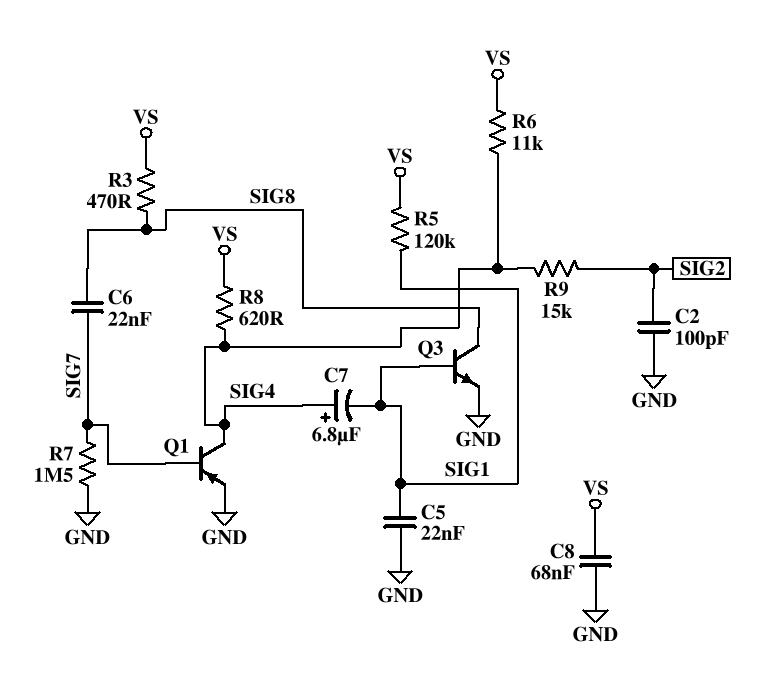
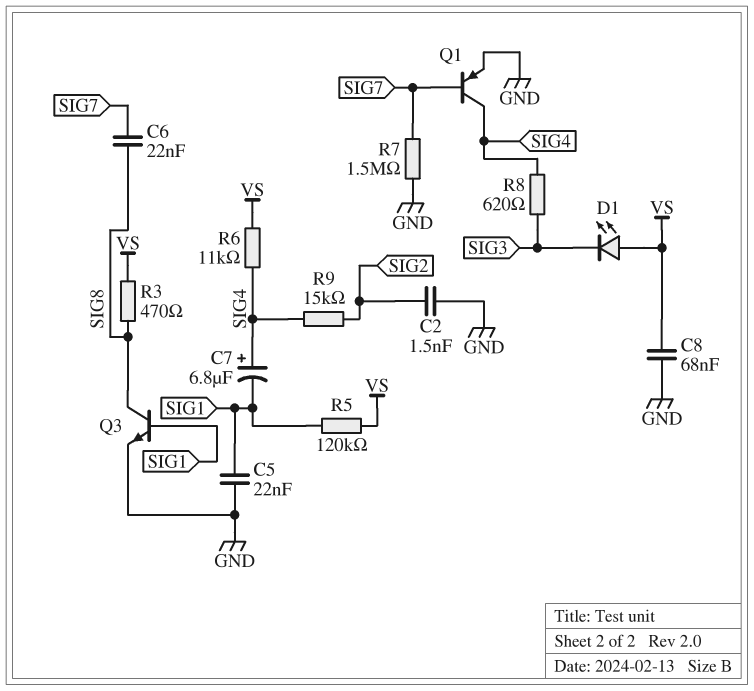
C2: 100pF (GND, SIG2) -> 1.5nF (GND, SIG2)
D1: none -> LED (A VS, K SIG3)
R8: 620 (SIG4, VS) -> 620 (SIG3, SIG4)

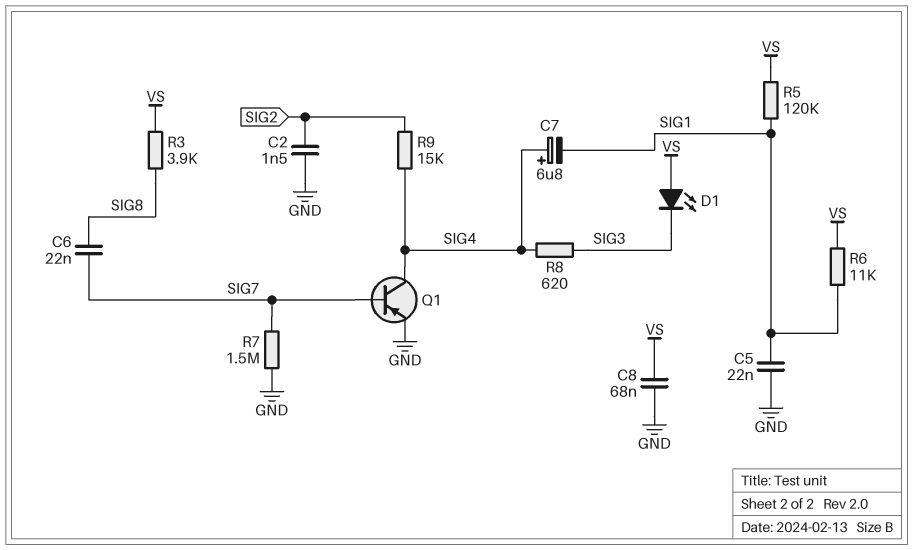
Q3: NPN (B SIG1, C SIG8, E GND) -> none
R3: 470 (SIG8, VS) -> 3.9k (SIG8, VS)
R6: 11k (SIG4, VS) -> 11k (SIG1, VS)

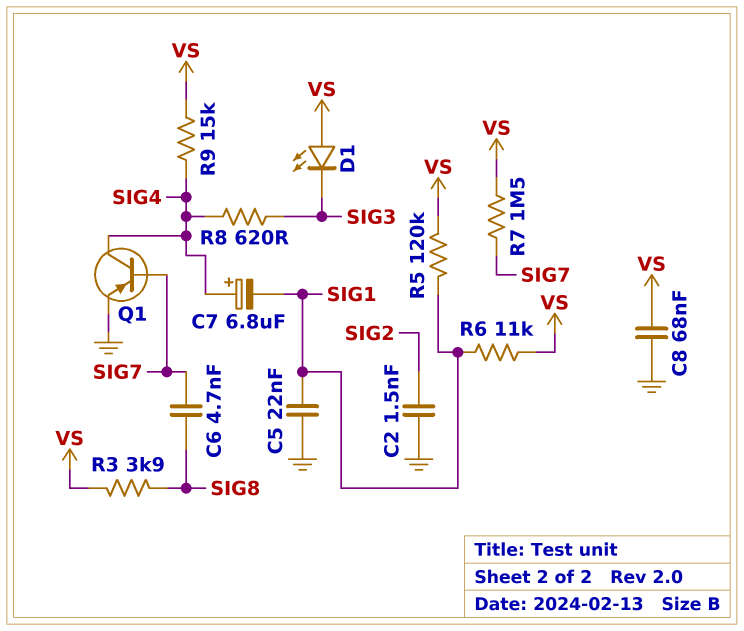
C6: 22nF (SIG7, SIG8) -> 4.7nF (SIG7, SIG8)
R7: 1.5M (GND, SIG7) -> 1.5M (SIG7, VS)
R9: 15k (SIG2, SIG4) -> 15k (SIG4, VS)

